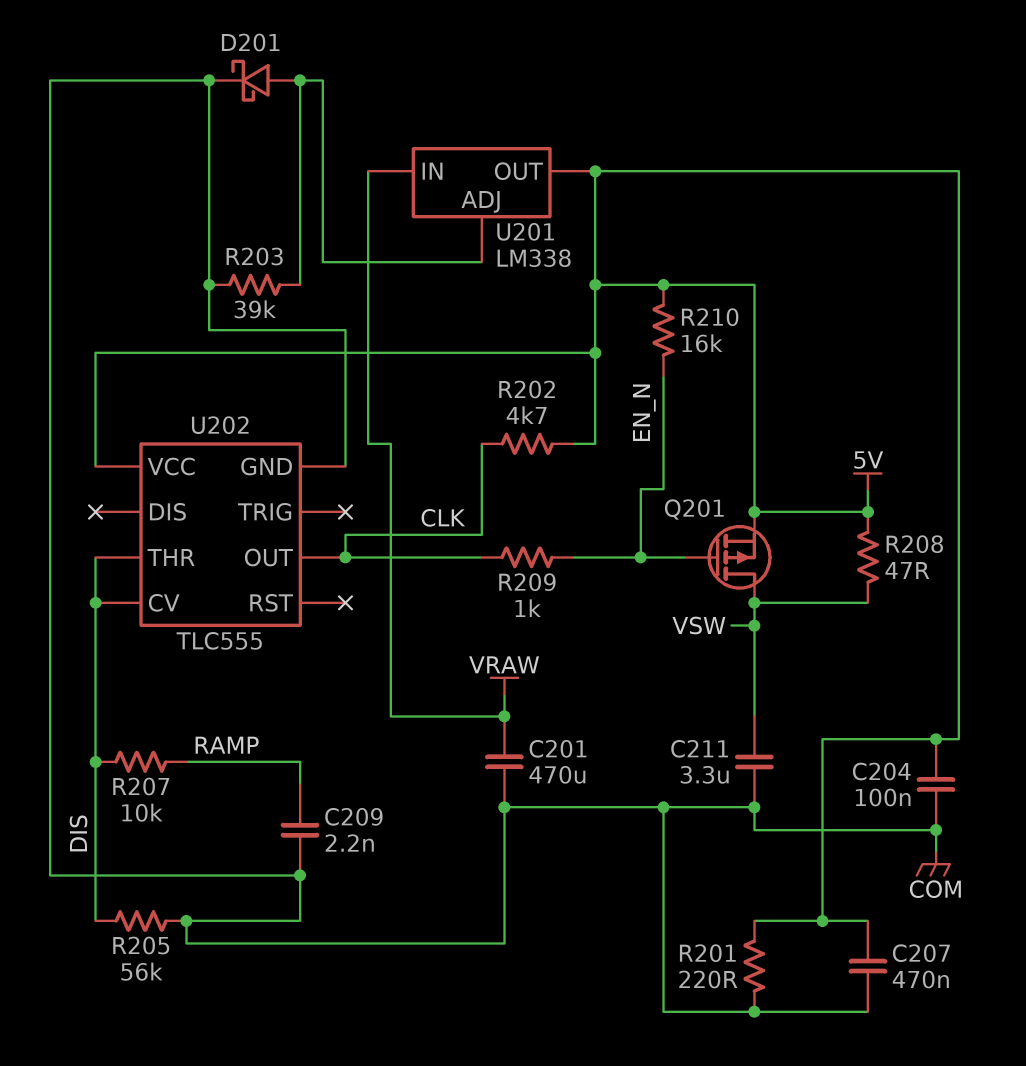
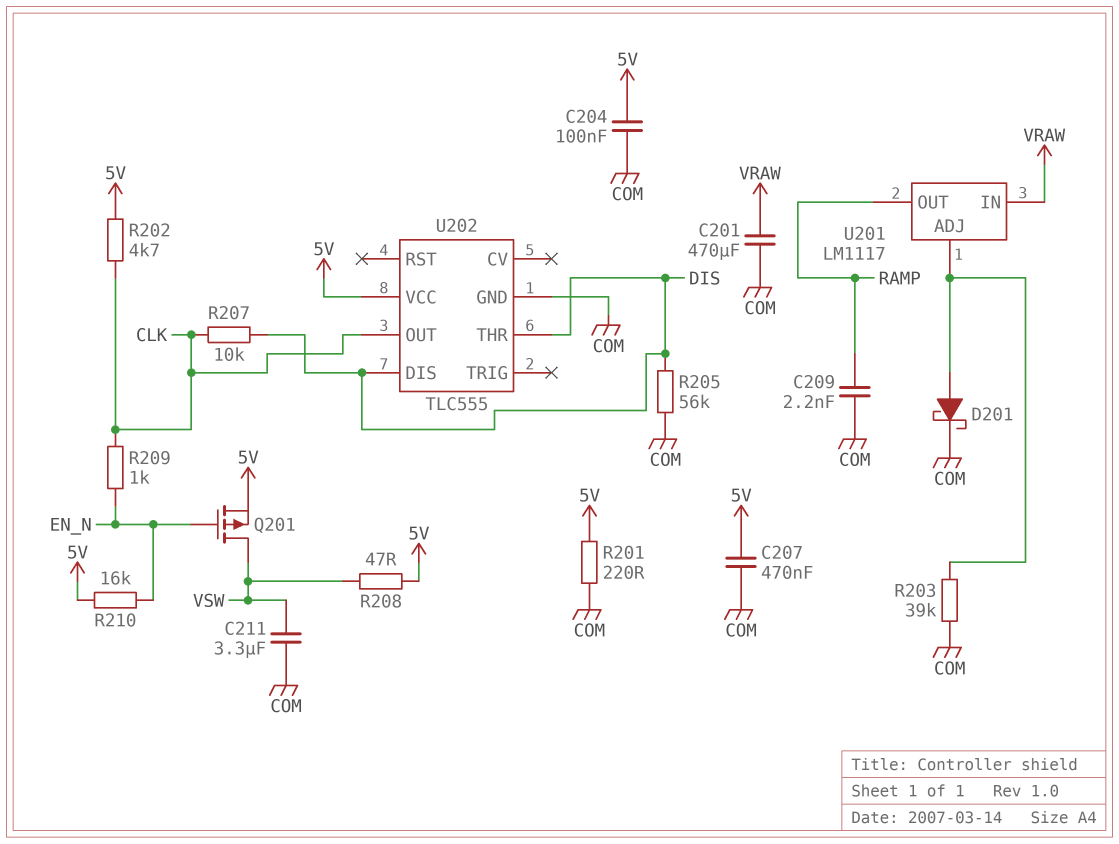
R207: 10k (DIS, RAMP) -> 10k (CLK, DIS)
U201: LM338 -> LM1117
U201 pin OUT: 5V -> RAMP
U202 pin CV: DIS -> none
U202 pin DIS: none -> DIS

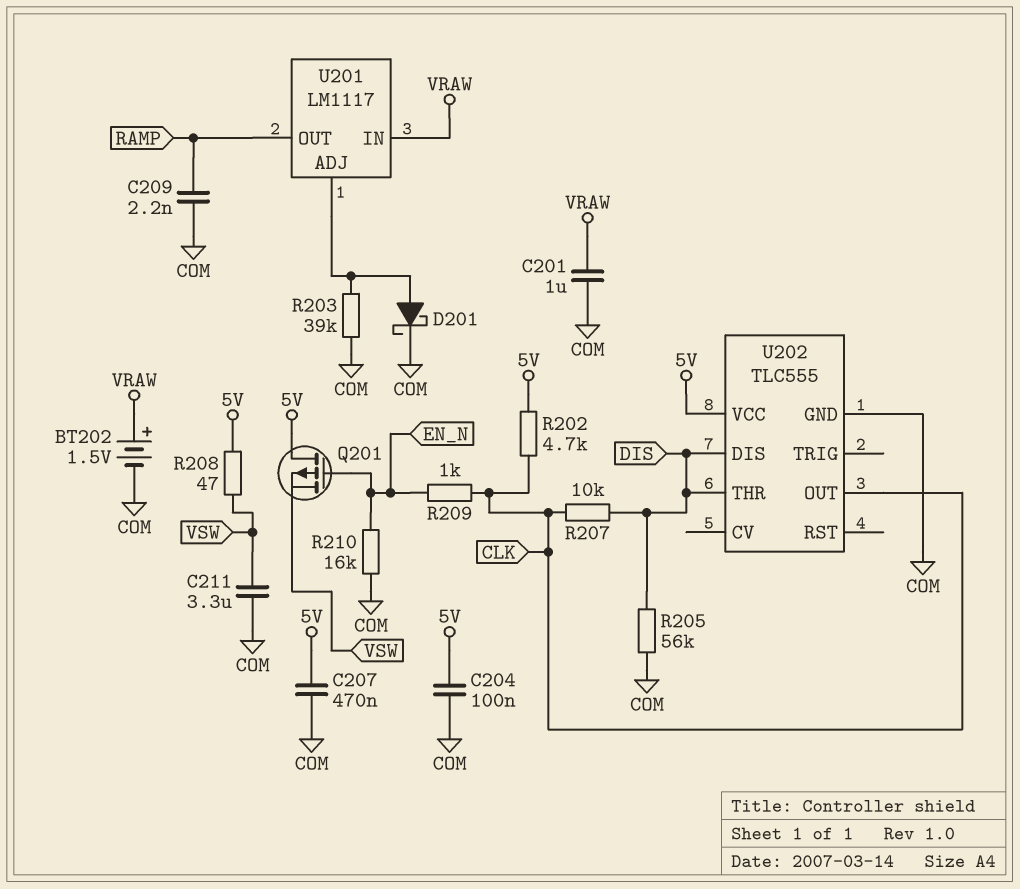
BT202: none -> 1.5V (plus VRAW, minus COM)
C201: 470uF (COM, VRAW) -> 1uF (COM, VRAW)
Q201: PMOS (G EN_N, D VSW, S 5V) -> PMOS (G EN_N, D 5V, S VSW)
R201: 220 (5V, COM) -> none
R210: 16k (5V, EN_N) -> 16k (COM, EN_N)

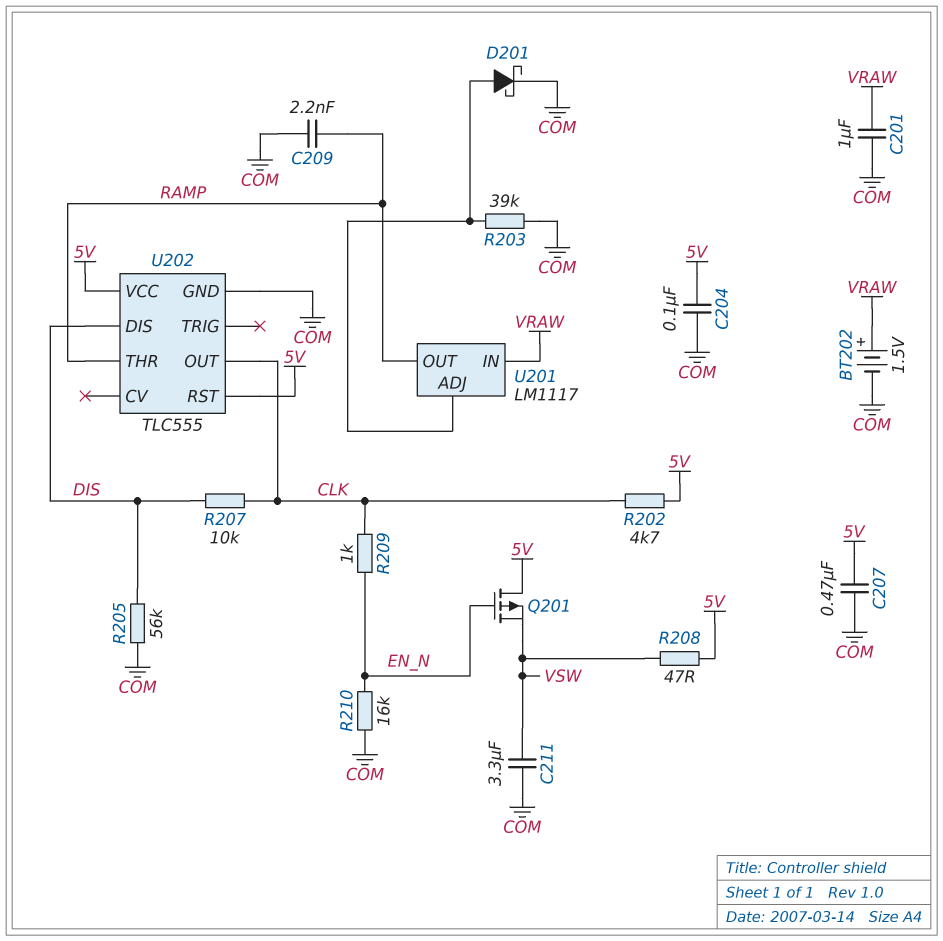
U202 pin RST: none -> 5V
U202 pin THR: DIS -> RAMP

